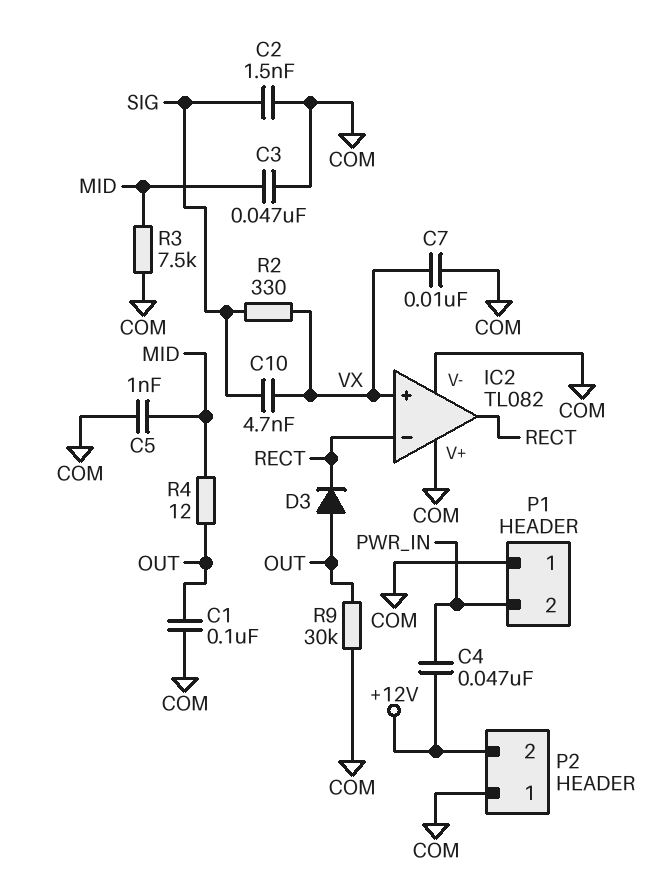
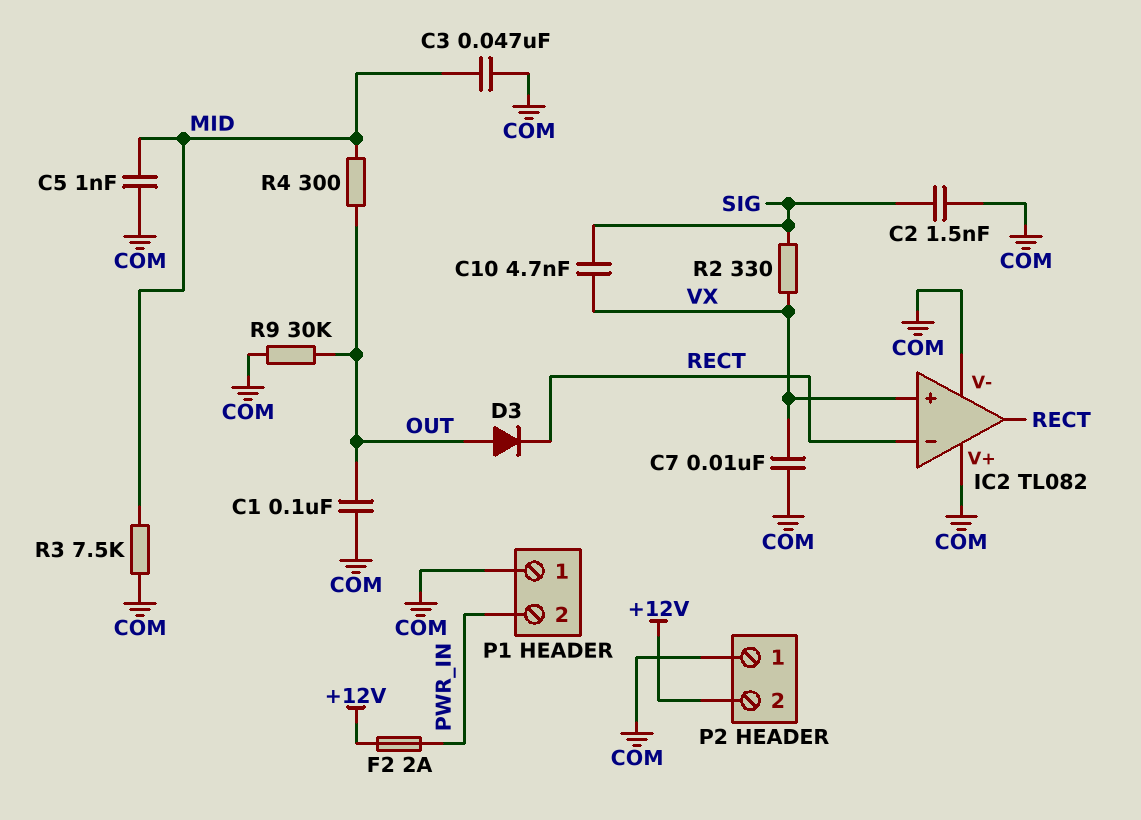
C4: 47nF (+12V, PWR_IN) -> none
F2: none -> 2A (+12V, PWR_IN)
R4: 12 (MID, OUT) -> 300 (MID, OUT)

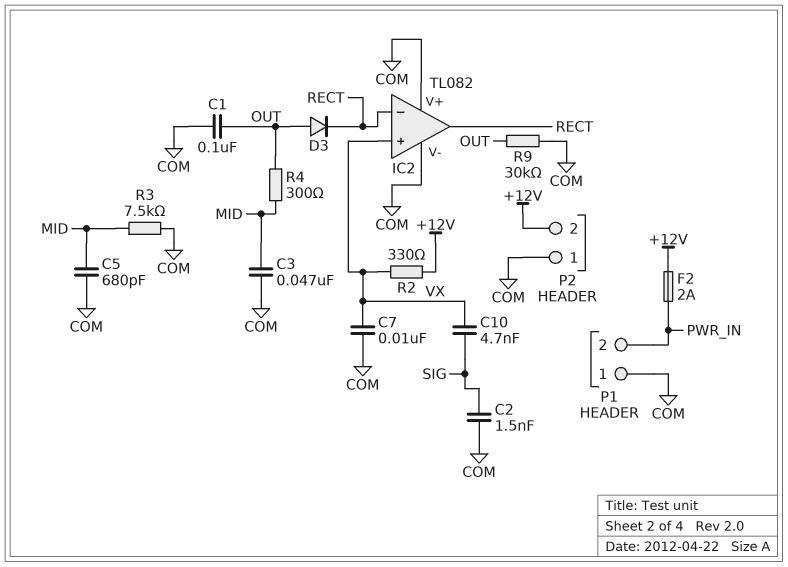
C5: 1nF (COM, MID) -> 680pF (COM, MID)
R2: 330 (SIG, VX) -> 330 (+12V, VX)

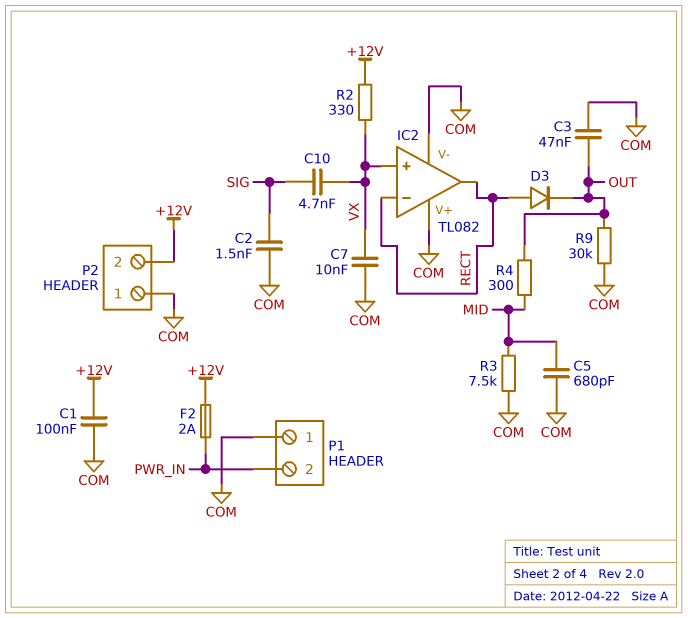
C1: 100nF (COM, OUT) -> 100nF (+12V, COM)
C3: 47nF (COM, MID) -> 47nF (COM, OUT)
D3: diode (A OUT, K RECT) -> diode (A RECT, K OUT)

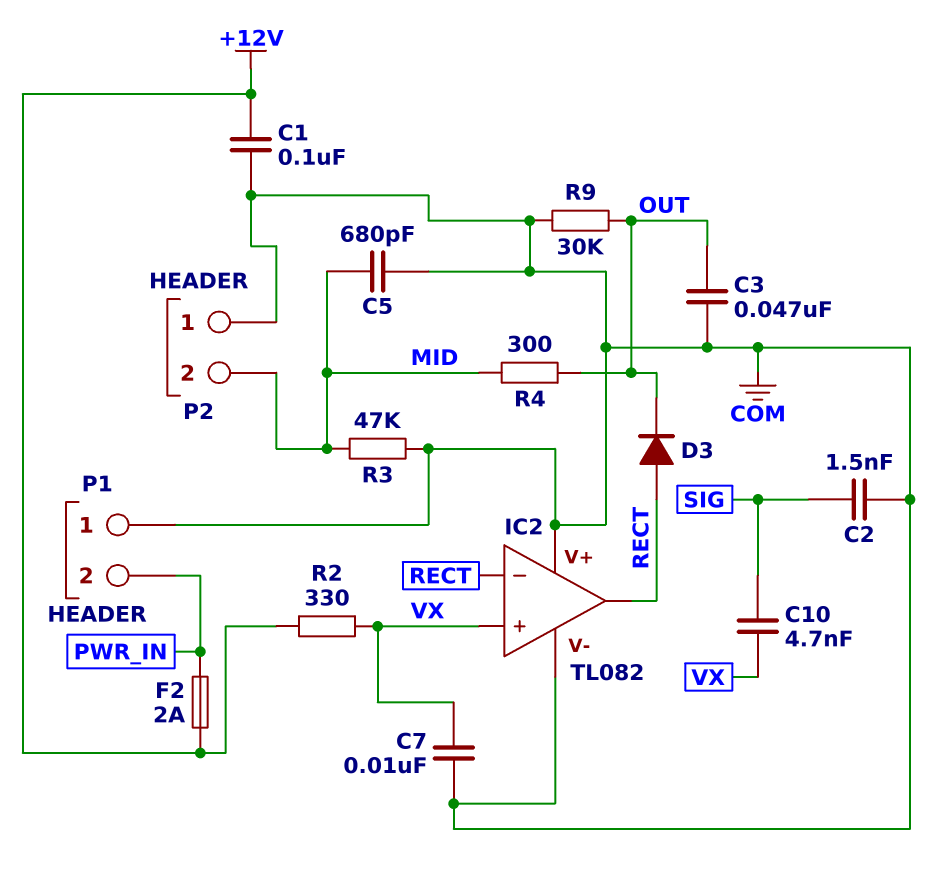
P2 pin 2: +12V -> MID
R3: 7.5k (COM, MID) -> 47k (COM, MID)

